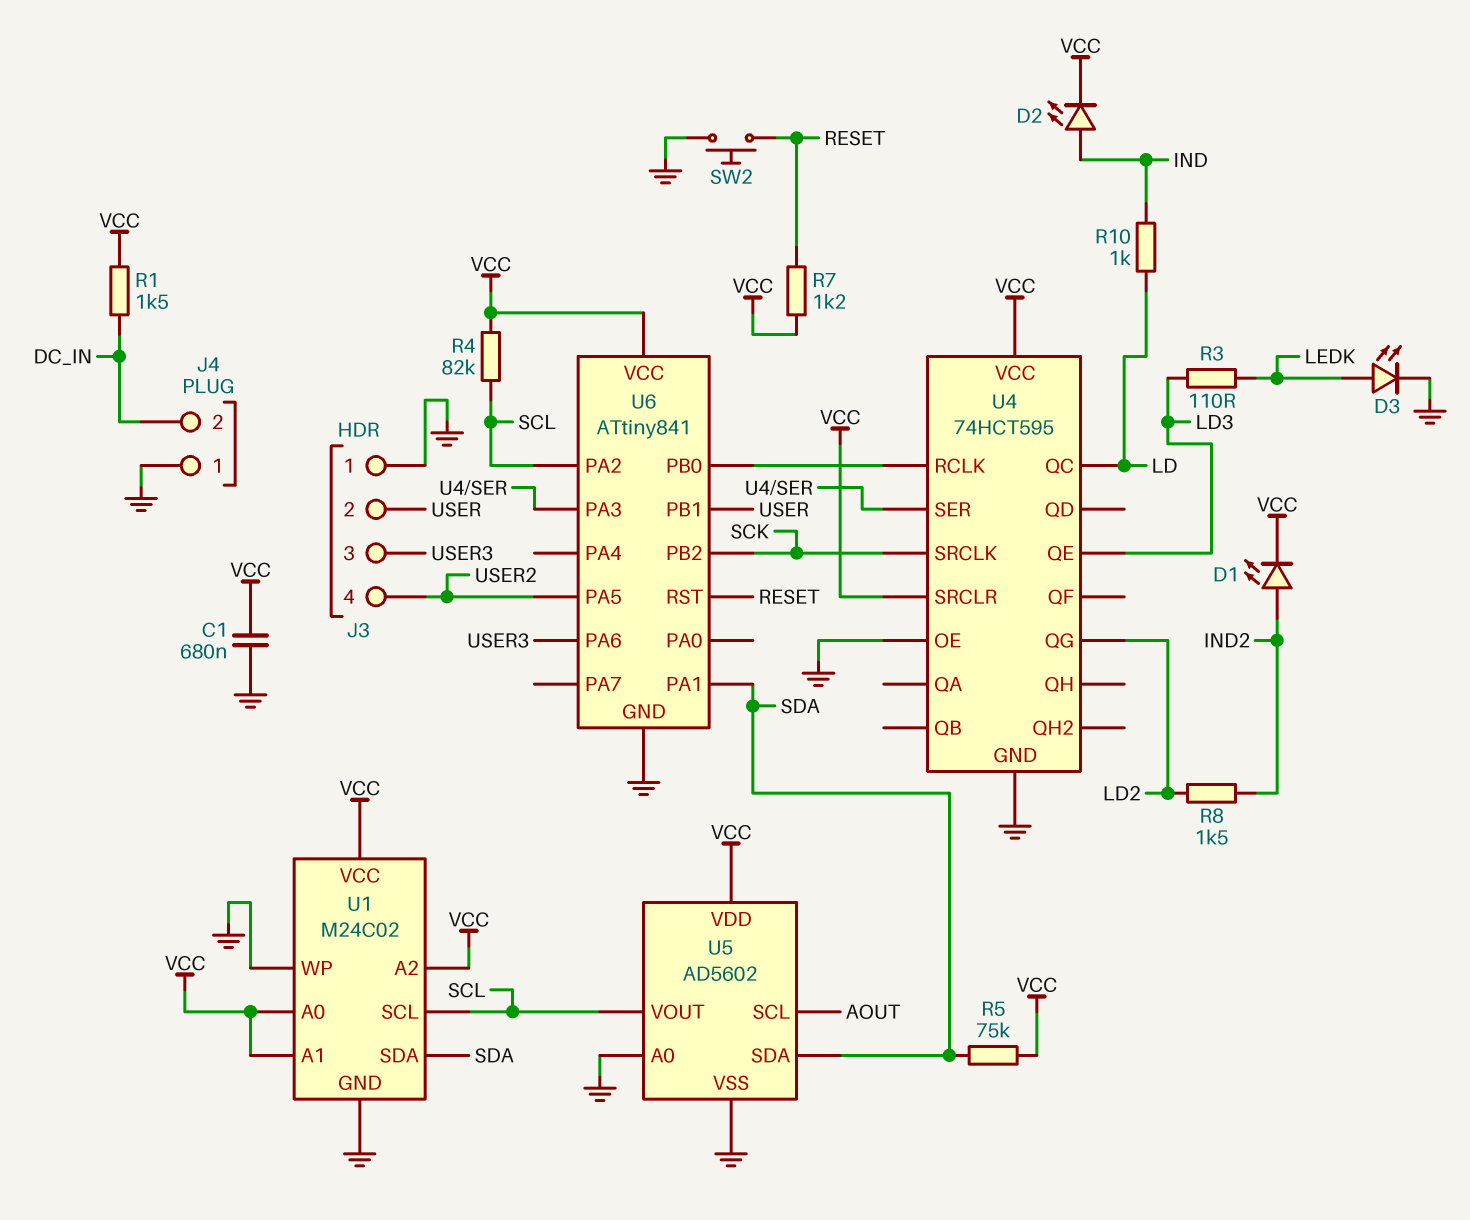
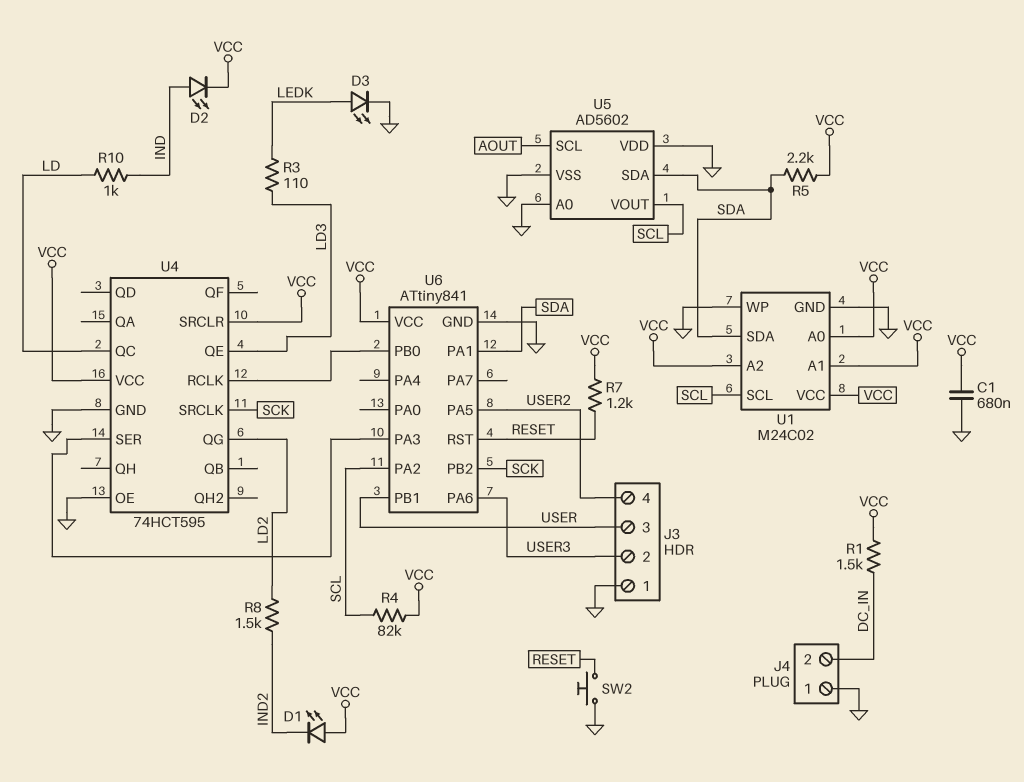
D1: LED (A IND2, K VCC) -> LED (A VCC, K IND2)
J3 pin 2: USER -> USER3
J3 pin 3: USER3 -> USER
R5: 75k (SDA, VCC) -> 2.2k (SDA, VCC)
U5 pin VDD: VCC -> GND

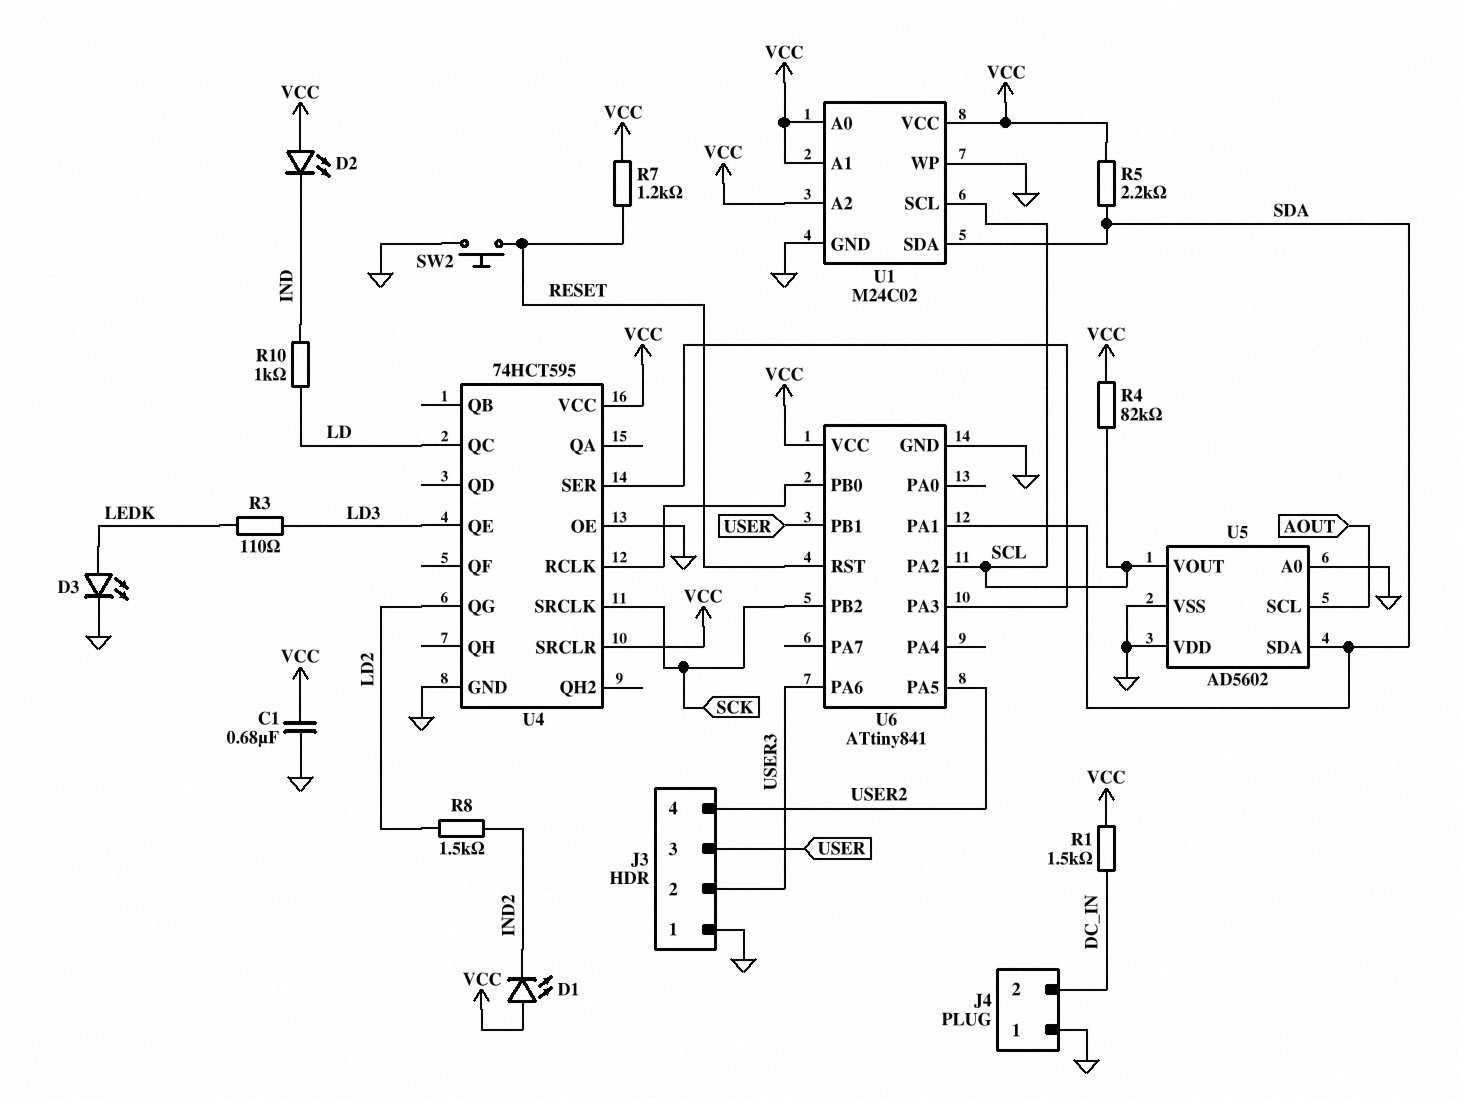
D2: LED (A IND, K VCC) -> LED (A VCC, K IND)

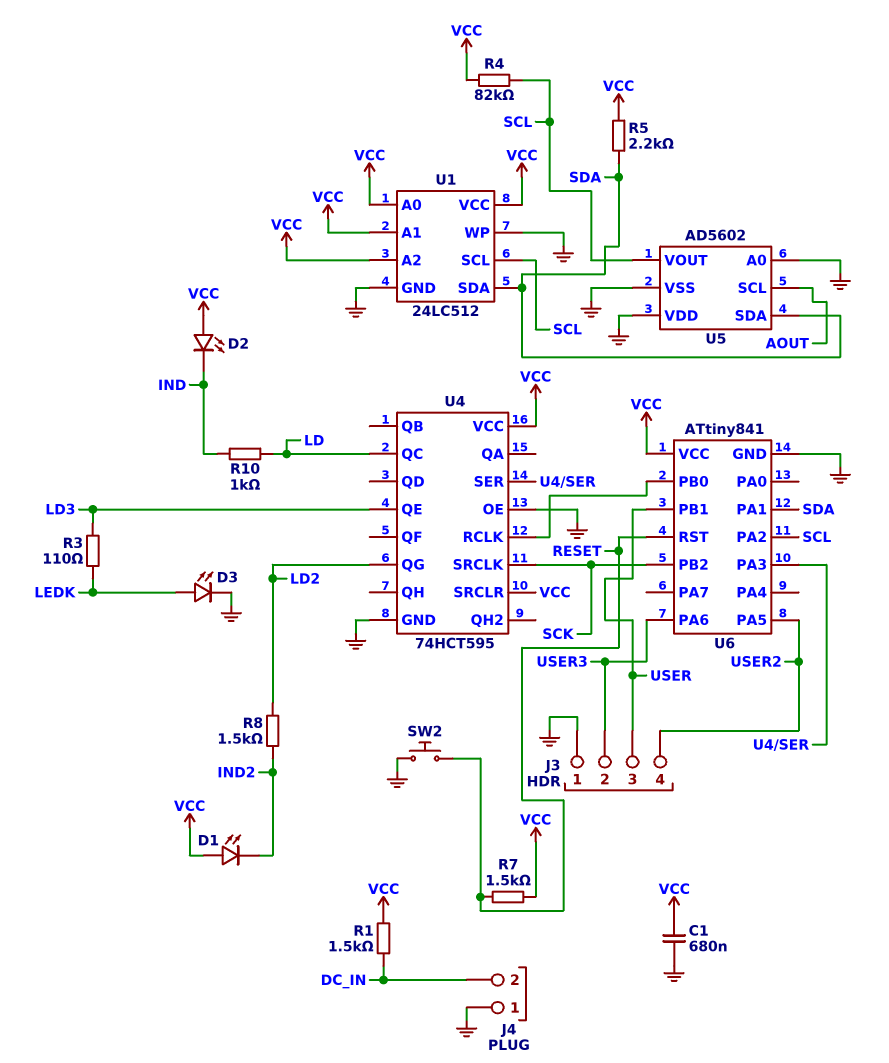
R7: 1.2k (RESET, VCC) -> 1.5k (RESET, VCC)
U1: M24C02 -> 24LC512

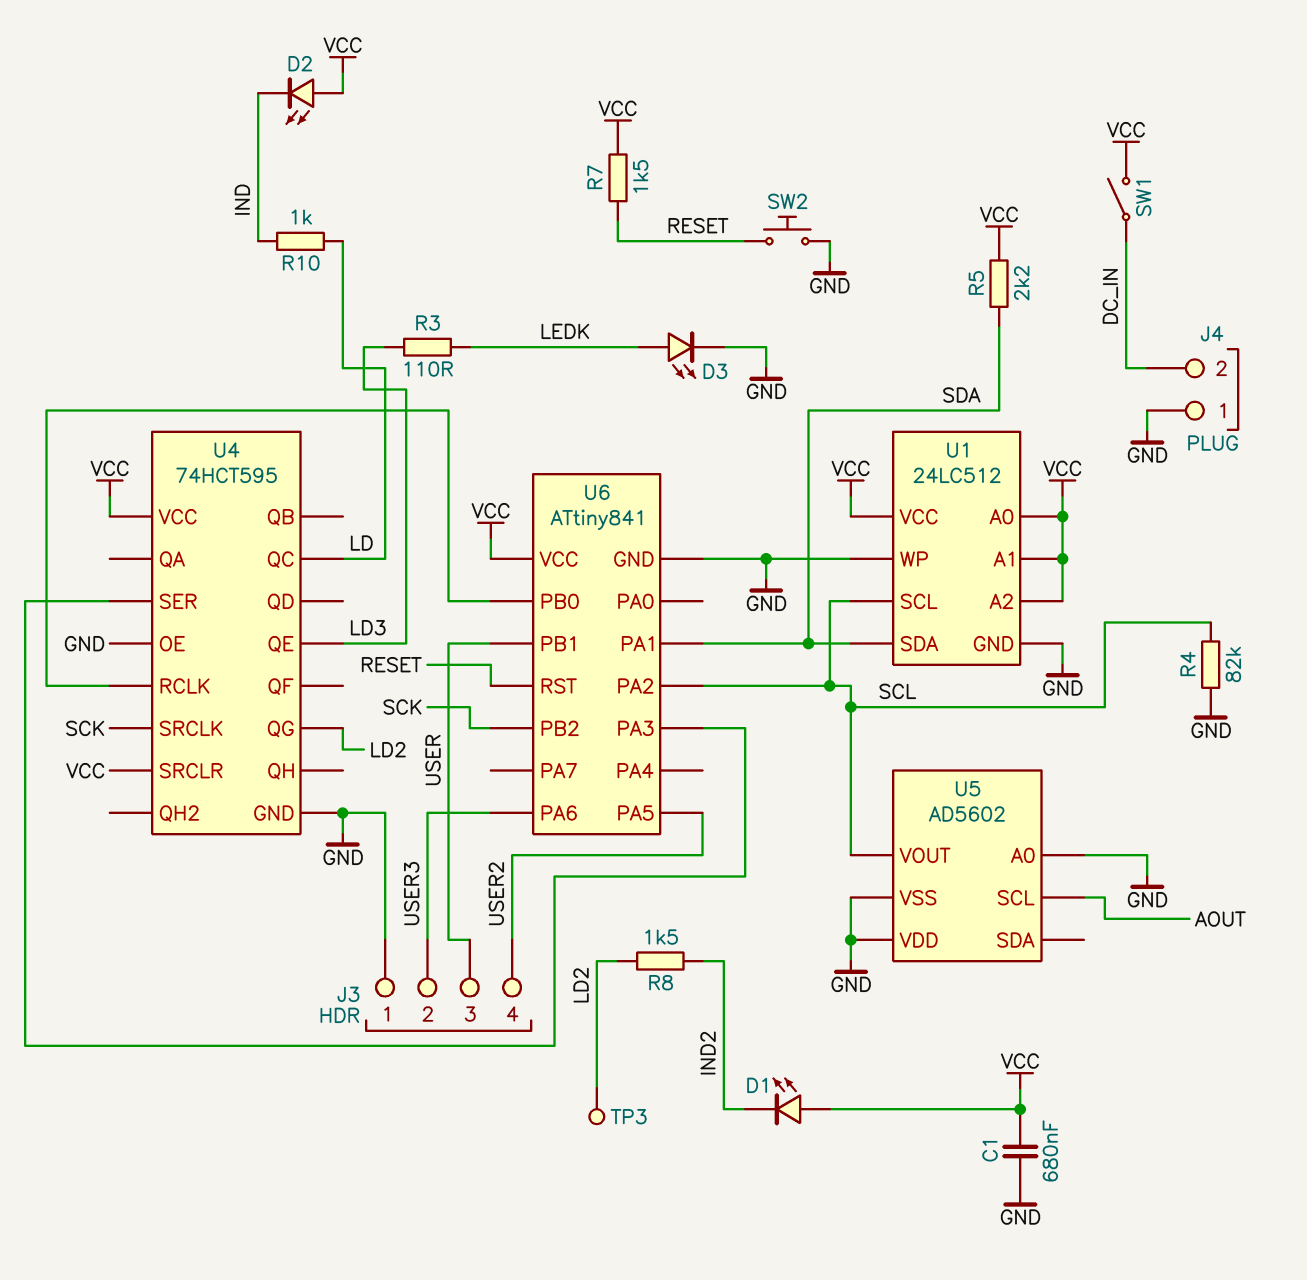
R1: 1.5k (DC_IN, VCC) -> none
R4: 82k (SCL, VCC) -> 82k (GND, SCL)
SW1: none -> switch (DC_IN, VCC)
TP3: none -> test point (LD2)
U5 pin SDA: SDA -> none

